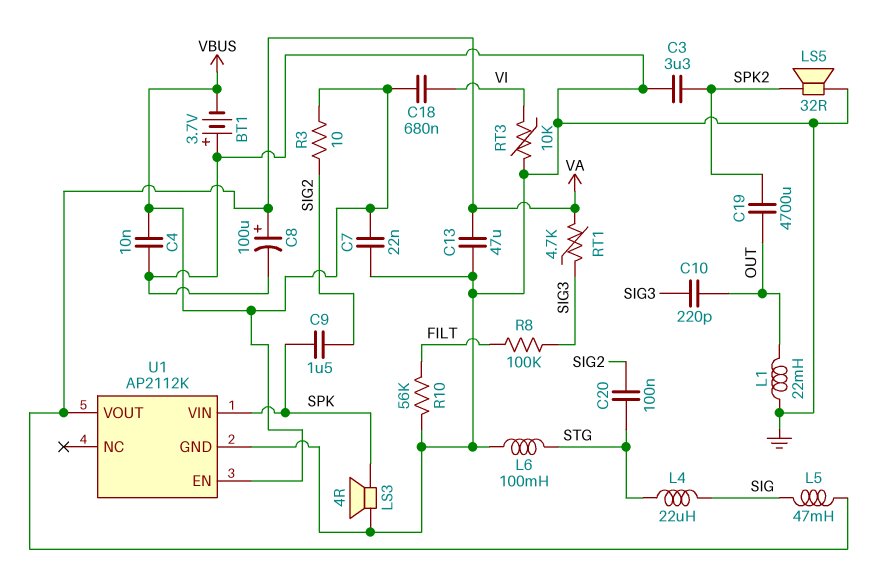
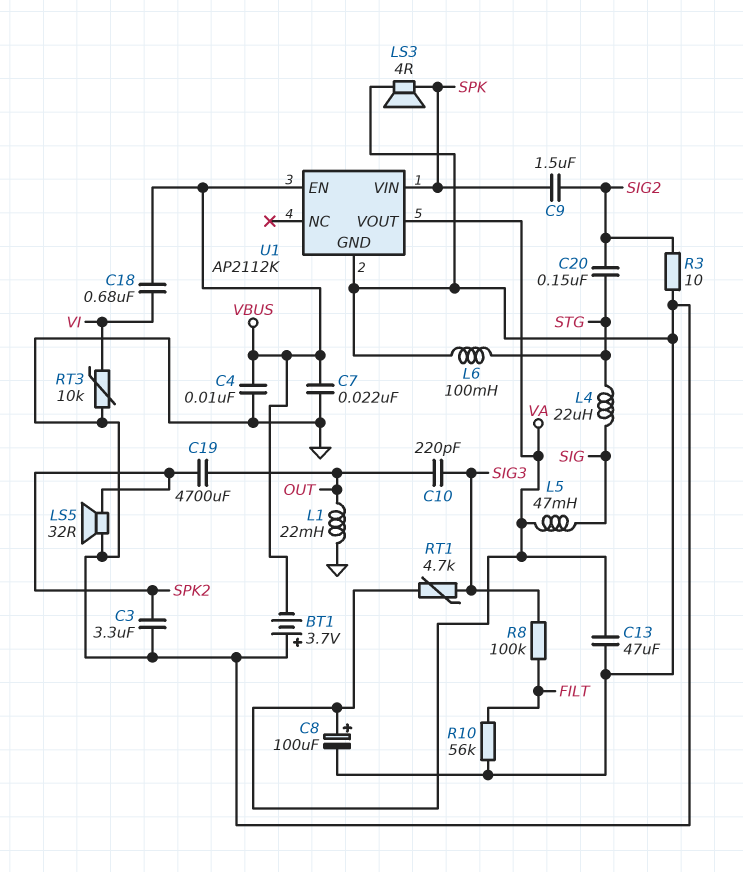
C20: 100nF (SIG2, STG) -> 150nF (SIG2, STG)
R3: 10 (SIG2, VBUS) -> 10 (GND, SIG2)

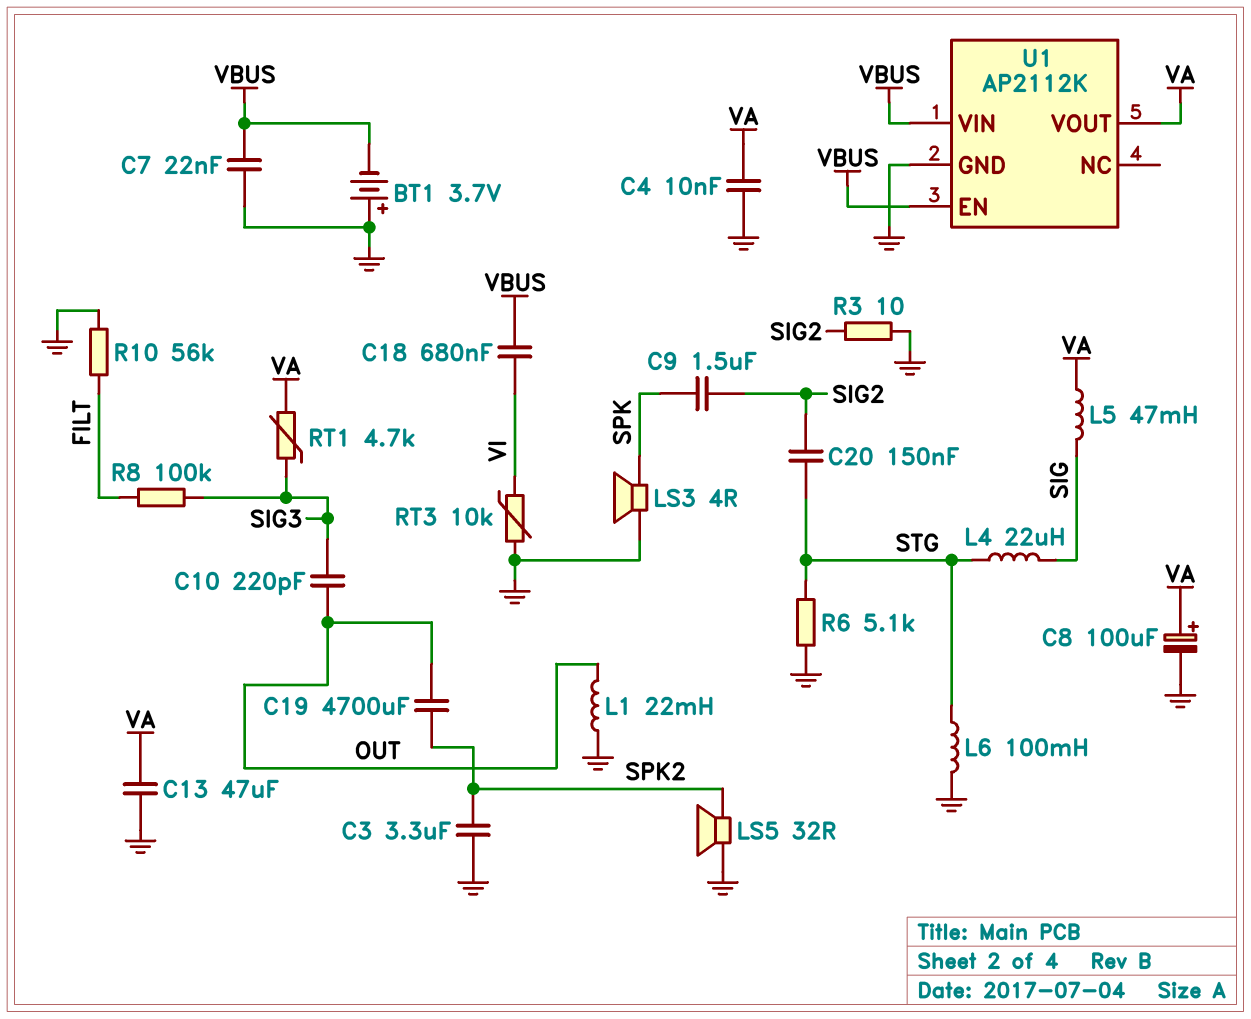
C4: 10nF (GND, VBUS) -> 10nF (GND, VA)
R6: none -> 5.1k (GND, STG)
U1 pin VIN: SPK -> VBUS

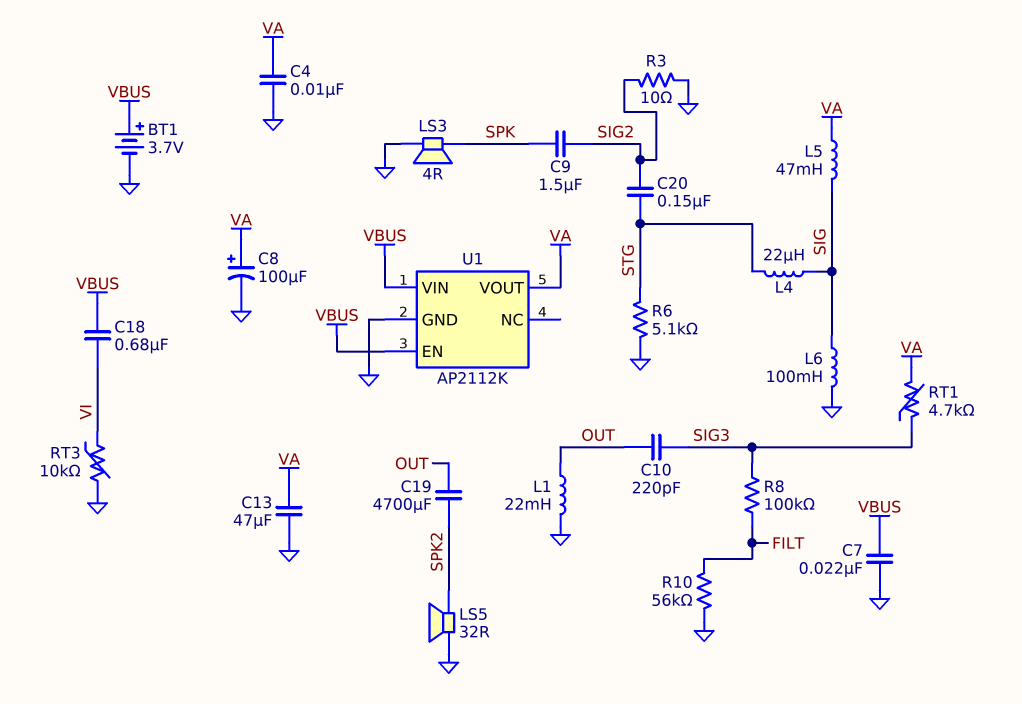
BT1: 3.7V (plus GND, minus VBUS) -> 3.7V (plus VBUS, minus GND)
C3: 3.3uF (GND, SPK2) -> none
L6: 100mH (GND, STG) -> 100mH (GND, SIG)

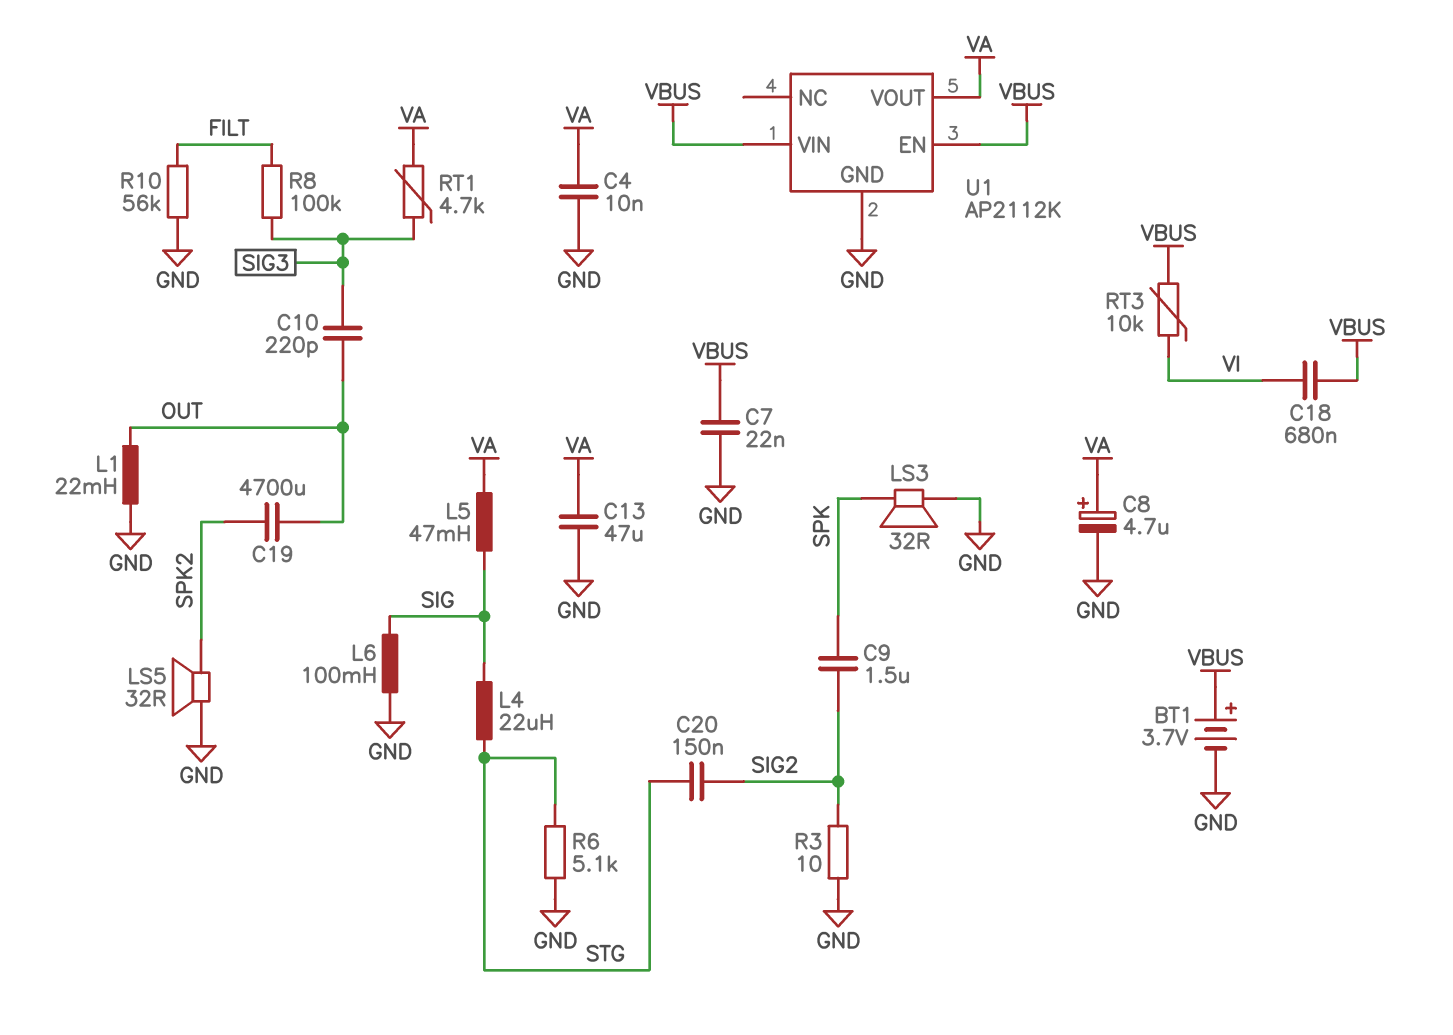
C8: 100uF (plus VA, minus GND) -> 4.7uF (plus VA, minus GND)
LS3: speaker 4R (GND, SPK) -> speaker 32R (GND, SPK)
RT3: 10k (GND, VI) -> 10k (VBUS, VI)

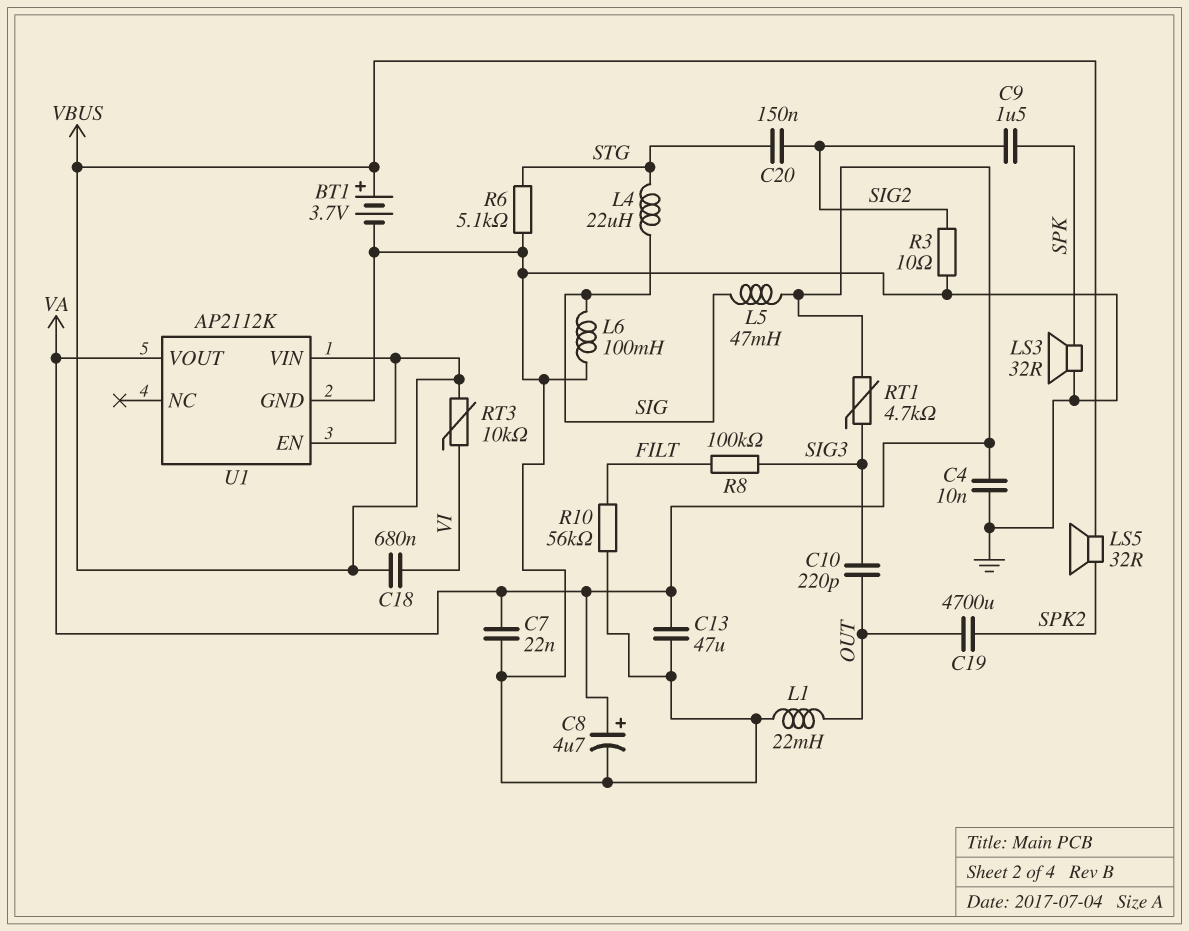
C7: 22nF (GND, VBUS) -> 22nF (GND, VA)
LS5: speaker 32R (GND, SPK2) -> speaker 32R (SPK2, VBUS)

